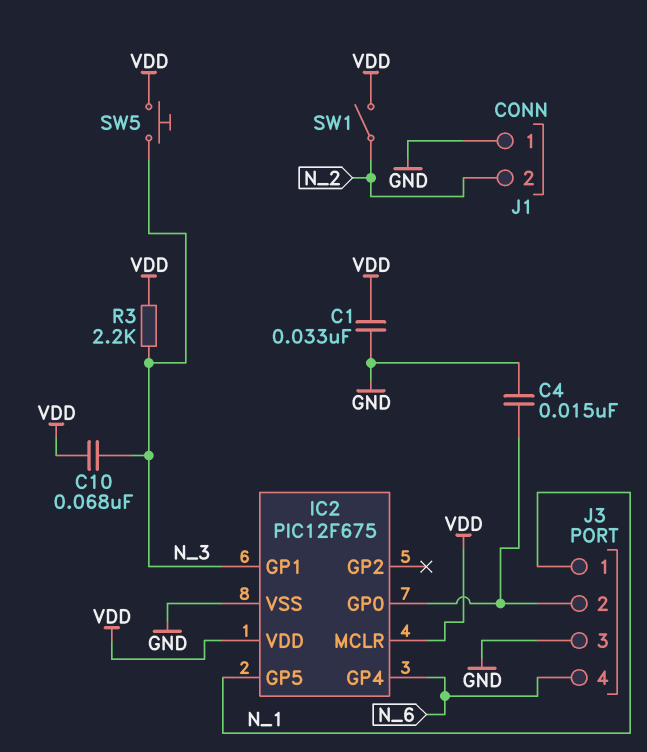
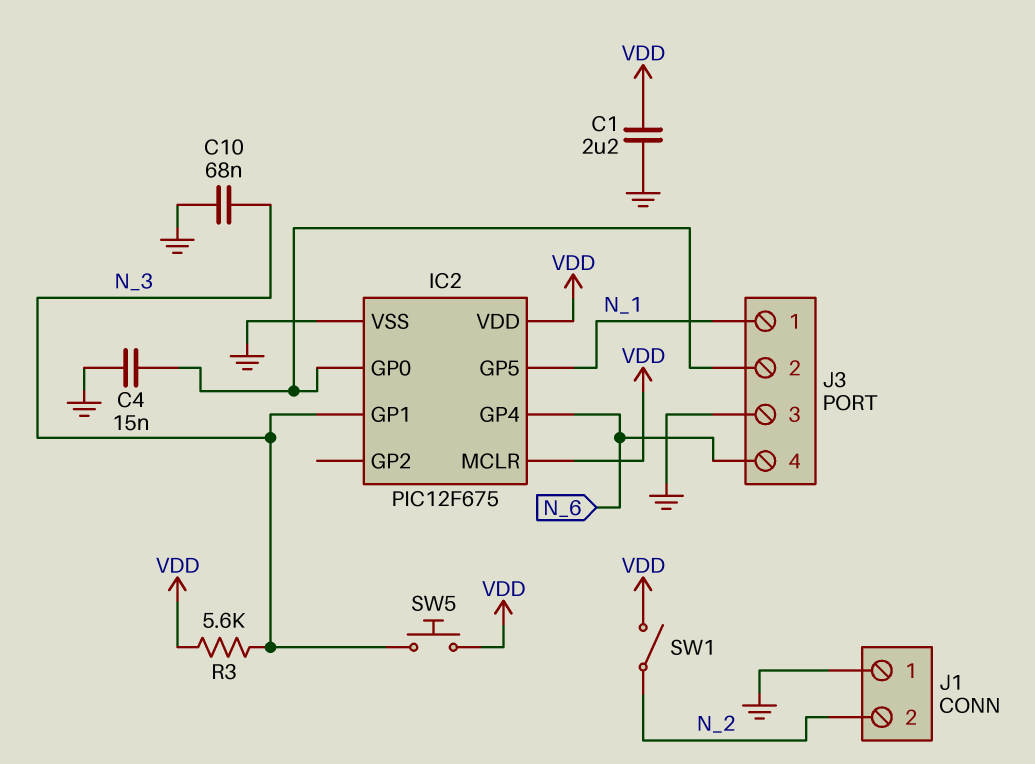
C1: 33nF (GND, VDD) -> 2.2uF (GND, VDD)
C10: 68nF (N_3, VDD) -> 68nF (GND, N_3)
R3: 2.2k (N_3, VDD) -> 5.6k (N_3, VDD)

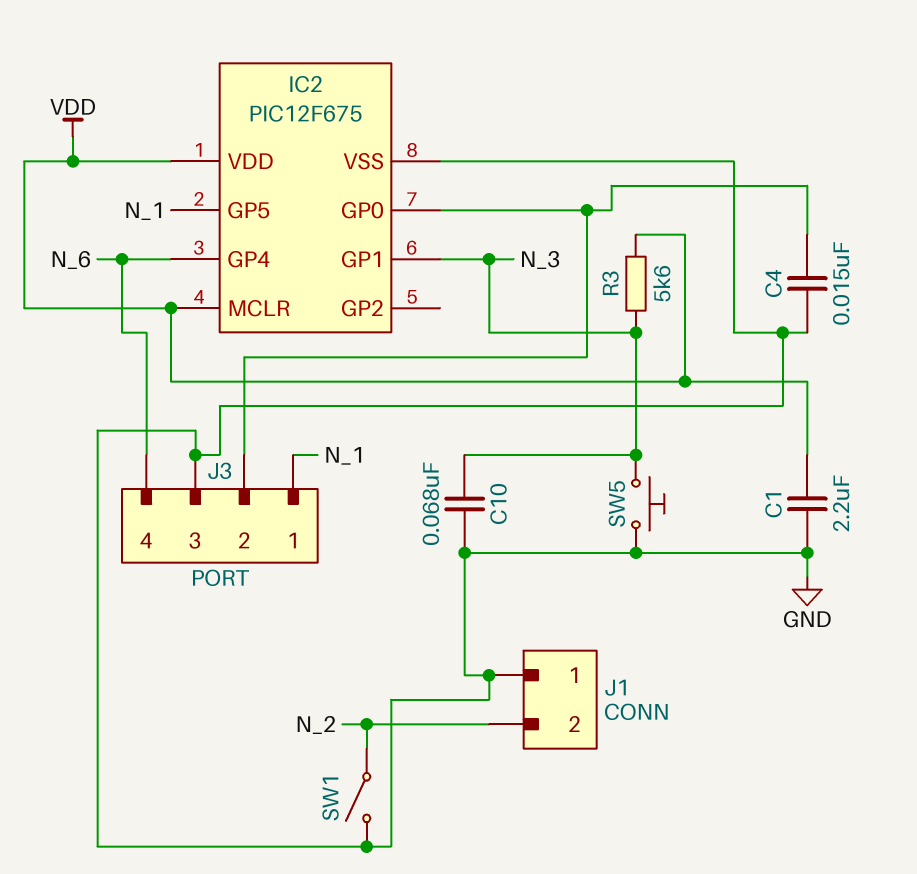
SW1: switch (N_2, VDD) -> switch (GND, N_2)
SW5: button (N_3, VDD) -> button (GND, N_3)

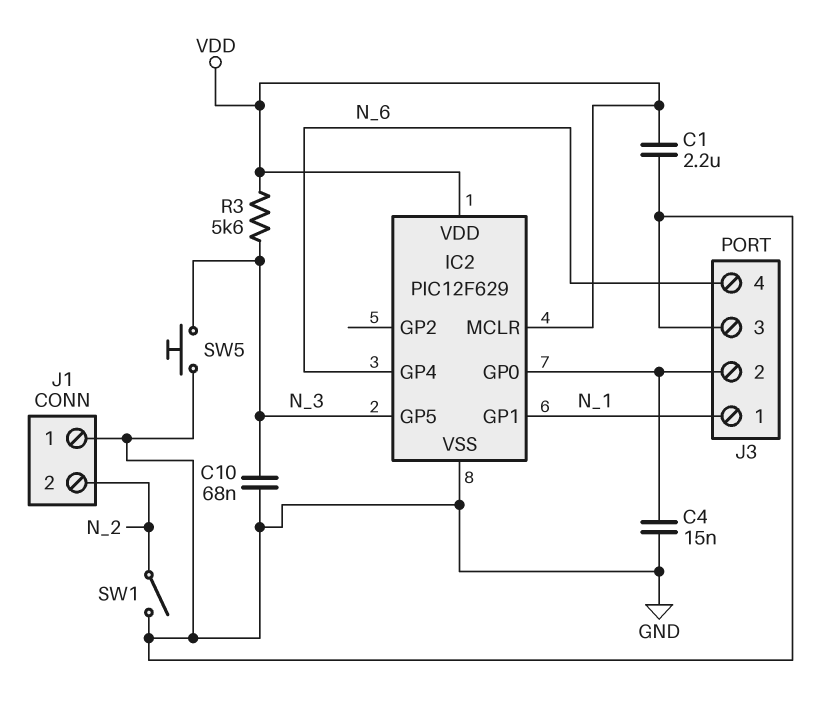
IC2: PIC12F675 -> PIC12F629
IC2 pin GP1: N_3 -> N_1
IC2 pin GP5: N_1 -> N_3

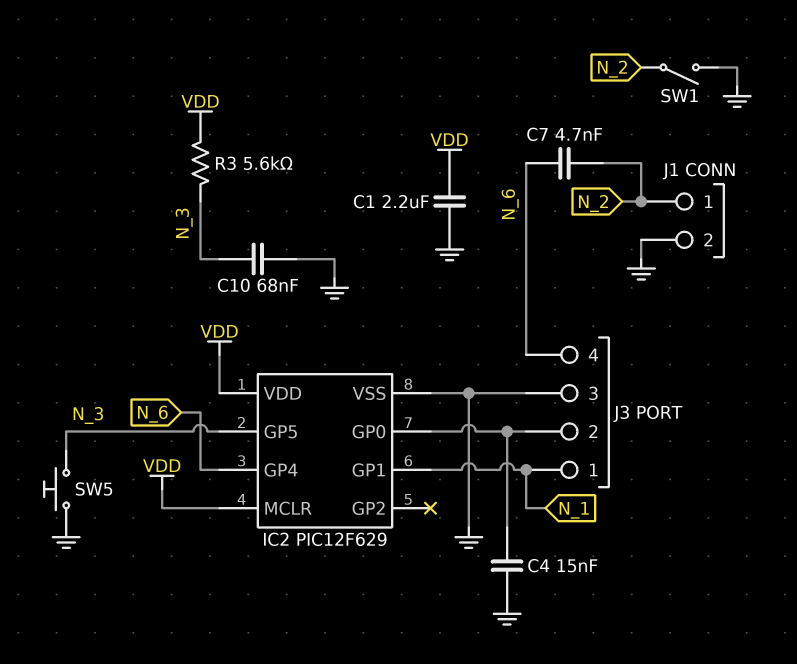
C7: none -> 4.7nF (N_2, N_6)
J1 pin 1: GND -> N_2
J1 pin 2: N_2 -> GND

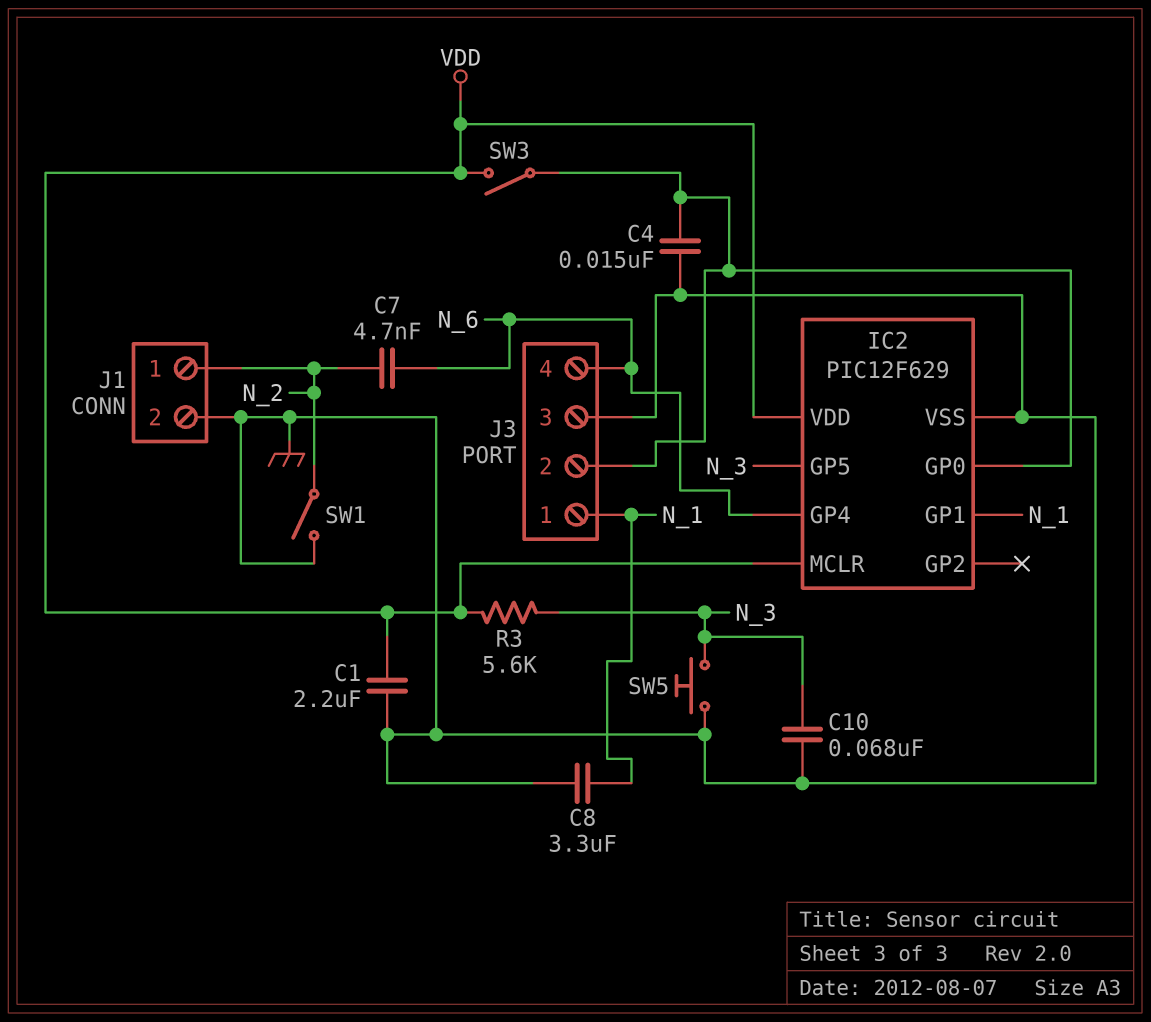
C8: none -> 3.3uF (GND, N_1)
SW3: none -> switch (IC2/GP0, VDD)

